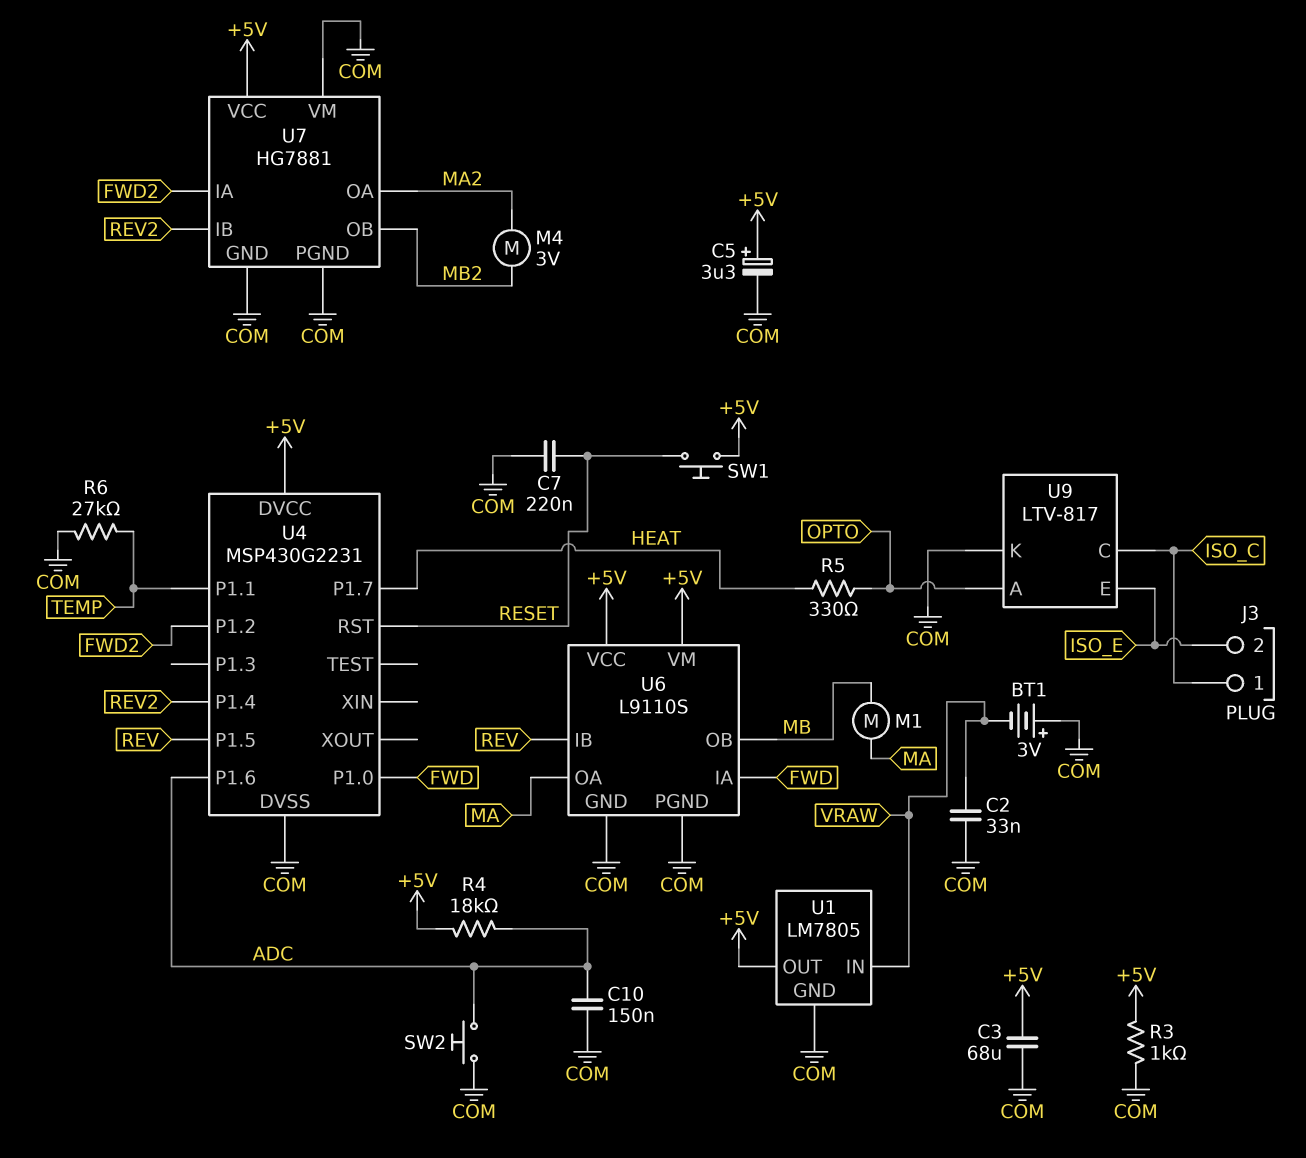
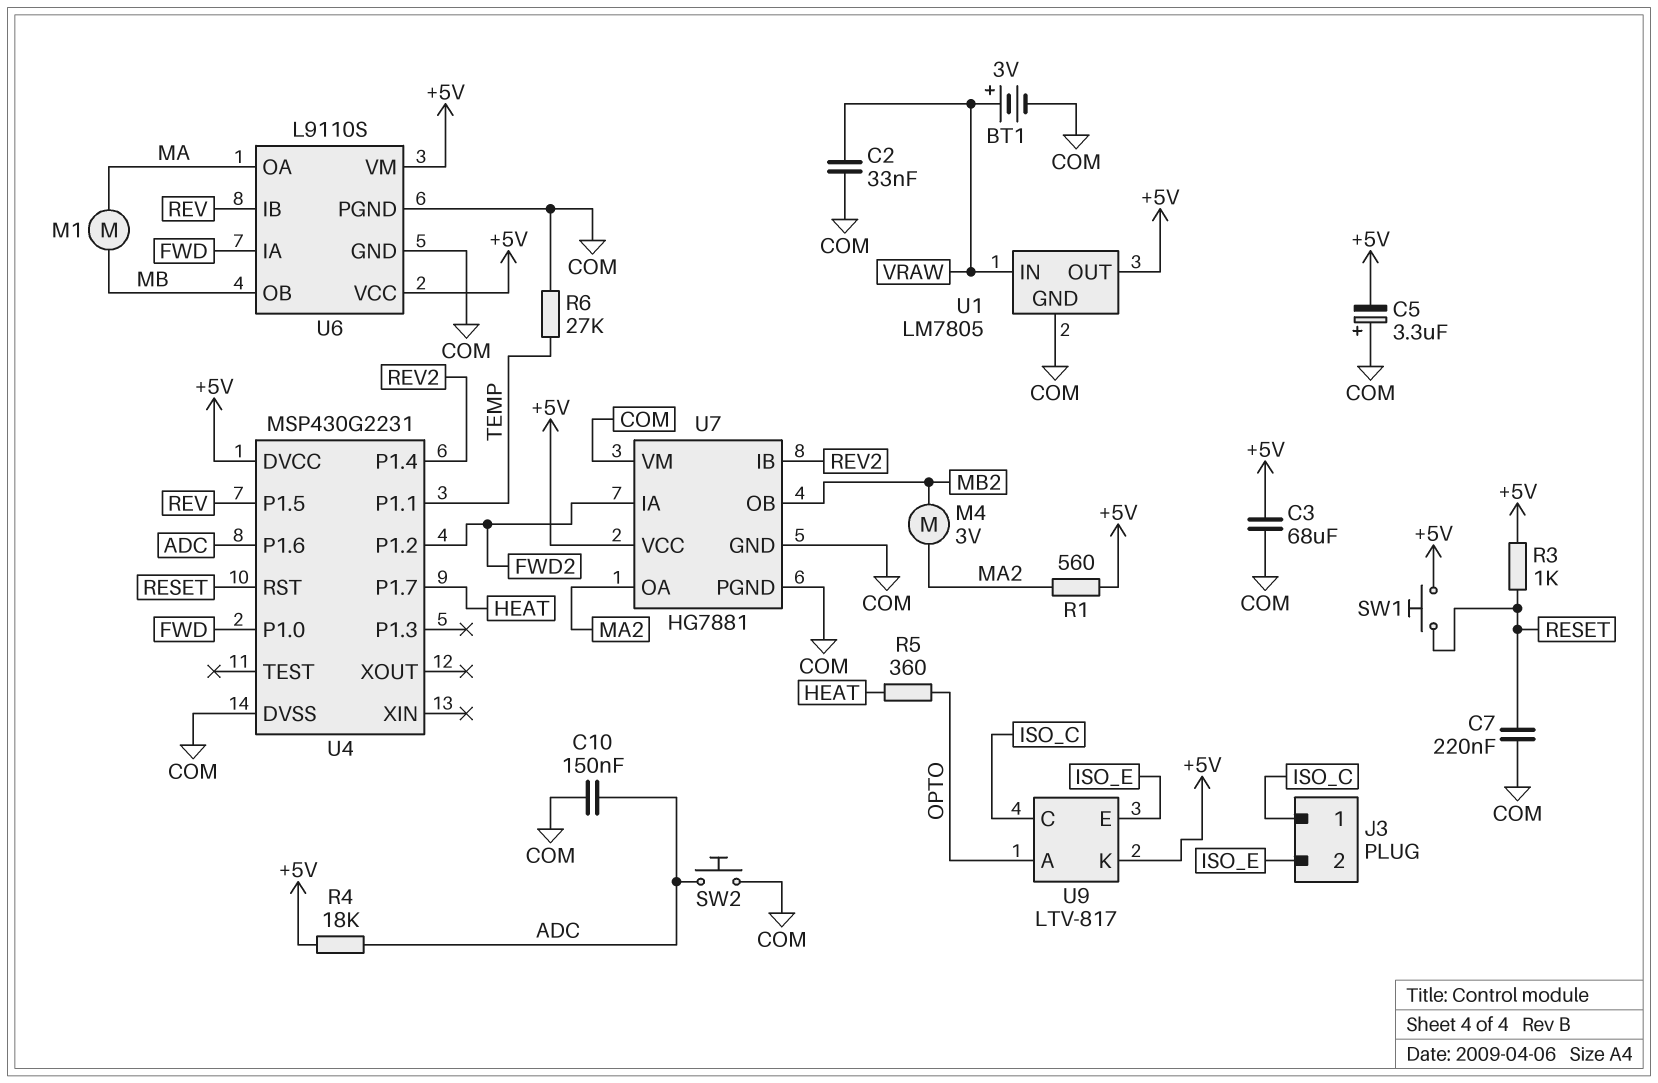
BT1: 3V (plus COM, minus VRAW) -> 3V (plus VRAW, minus COM)
C5: 3.3uF (plus +5V, minus COM) -> 3.3uF (plus COM, minus +5V)
R1: none -> 560 (+5V, MA2)
R3: 1k (+5V, COM) -> 1k (+5V, RESET)
R5: 330 (HEAT, OPTO) -> 360 (HEAT, OPTO)
U9 pin K: COM -> +5V

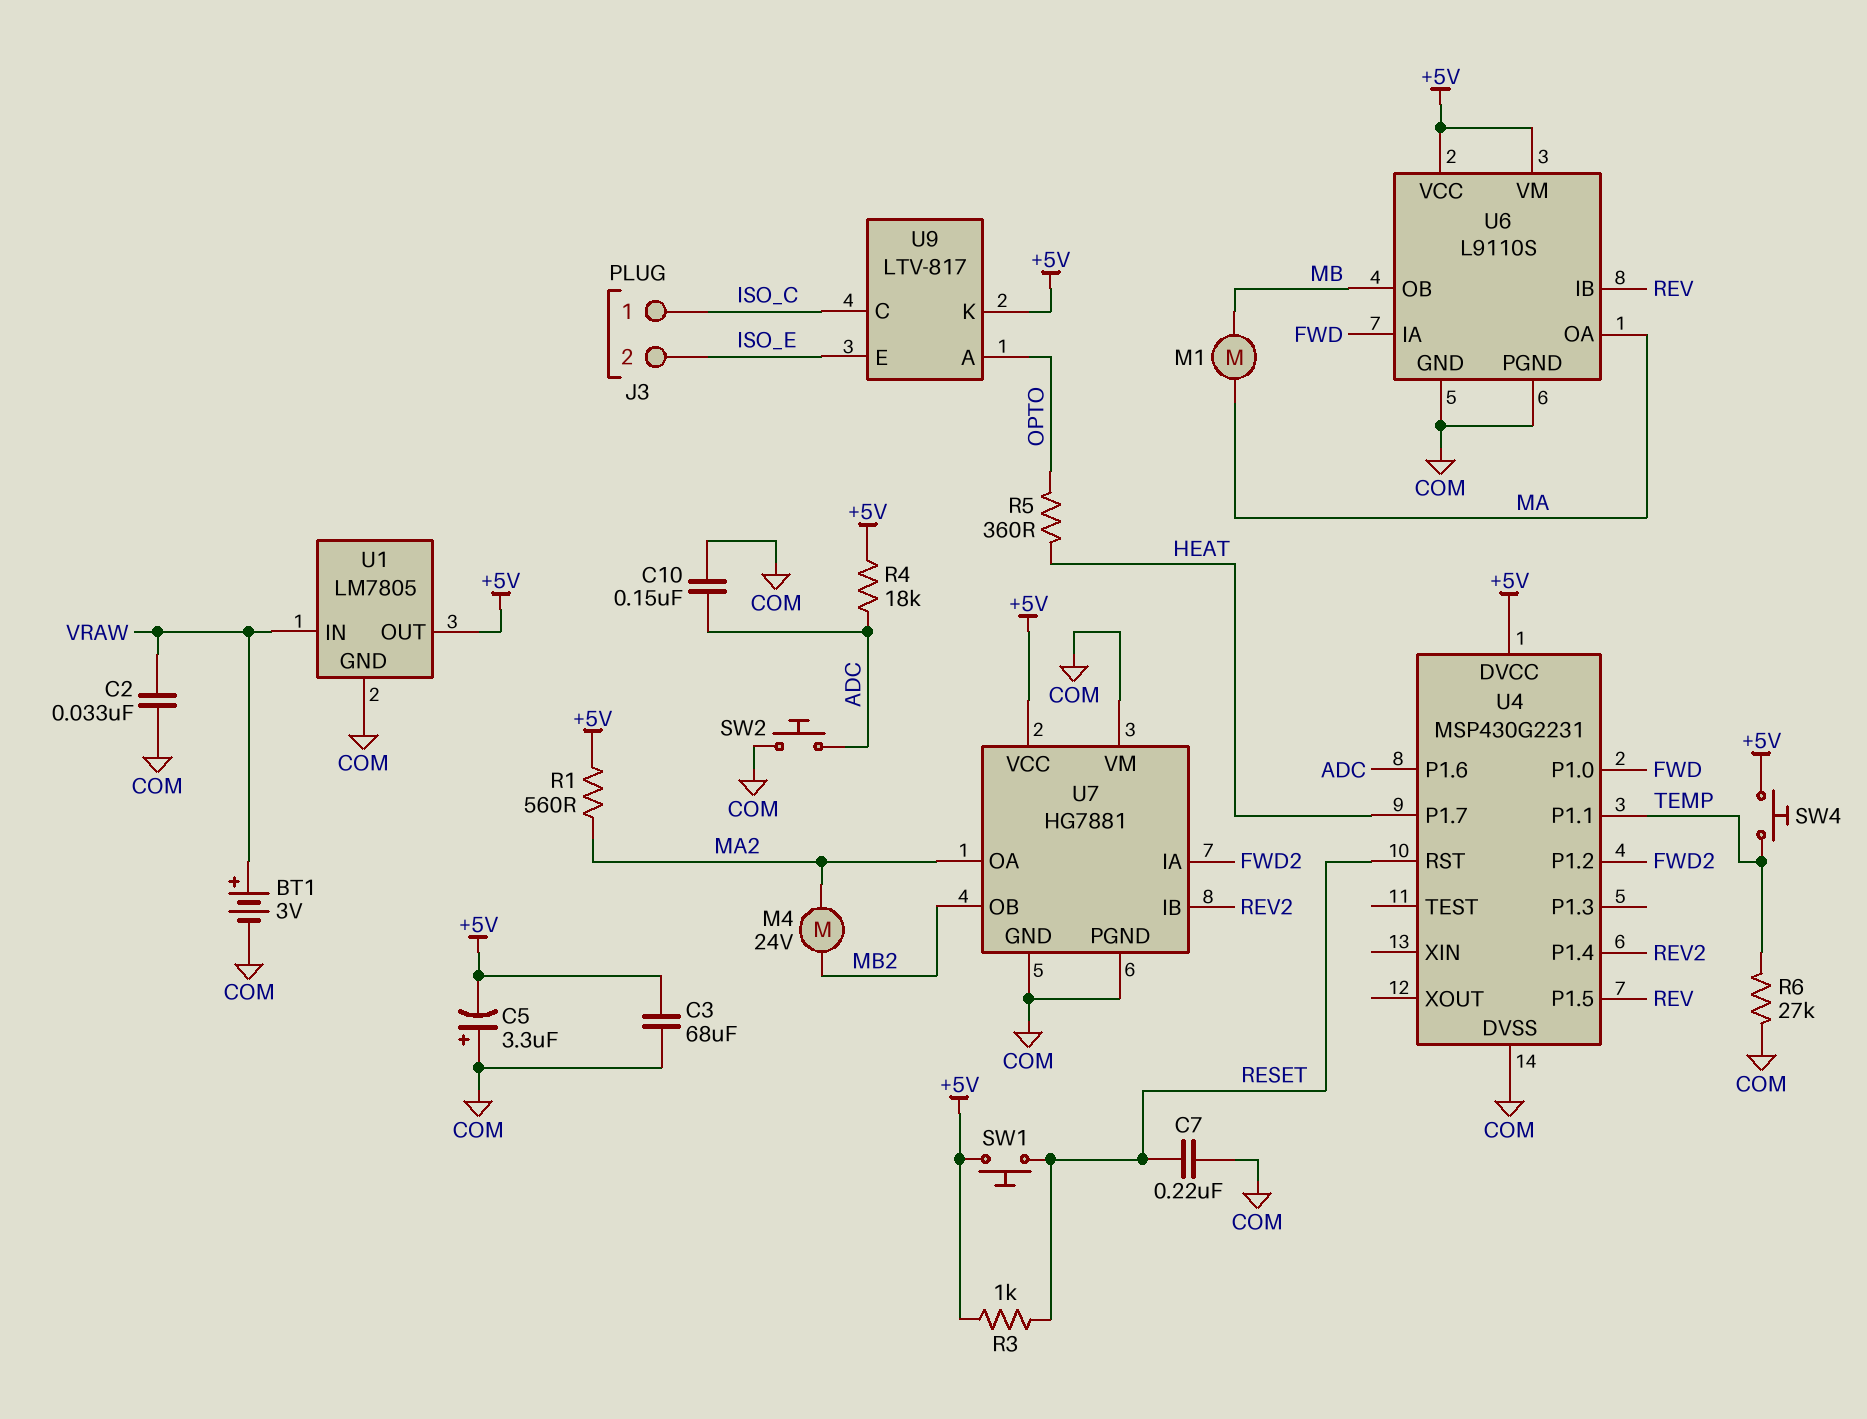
M4: motor 3V (MA2, MB2) -> motor 24V (MA2, MB2)
SW4: none -> button (+5V, TEMP)

